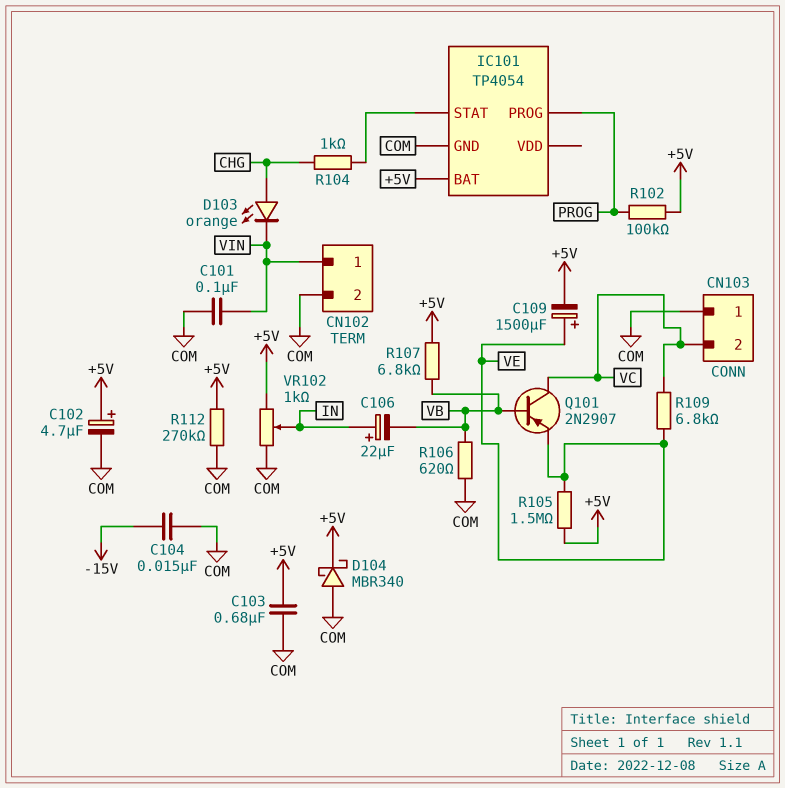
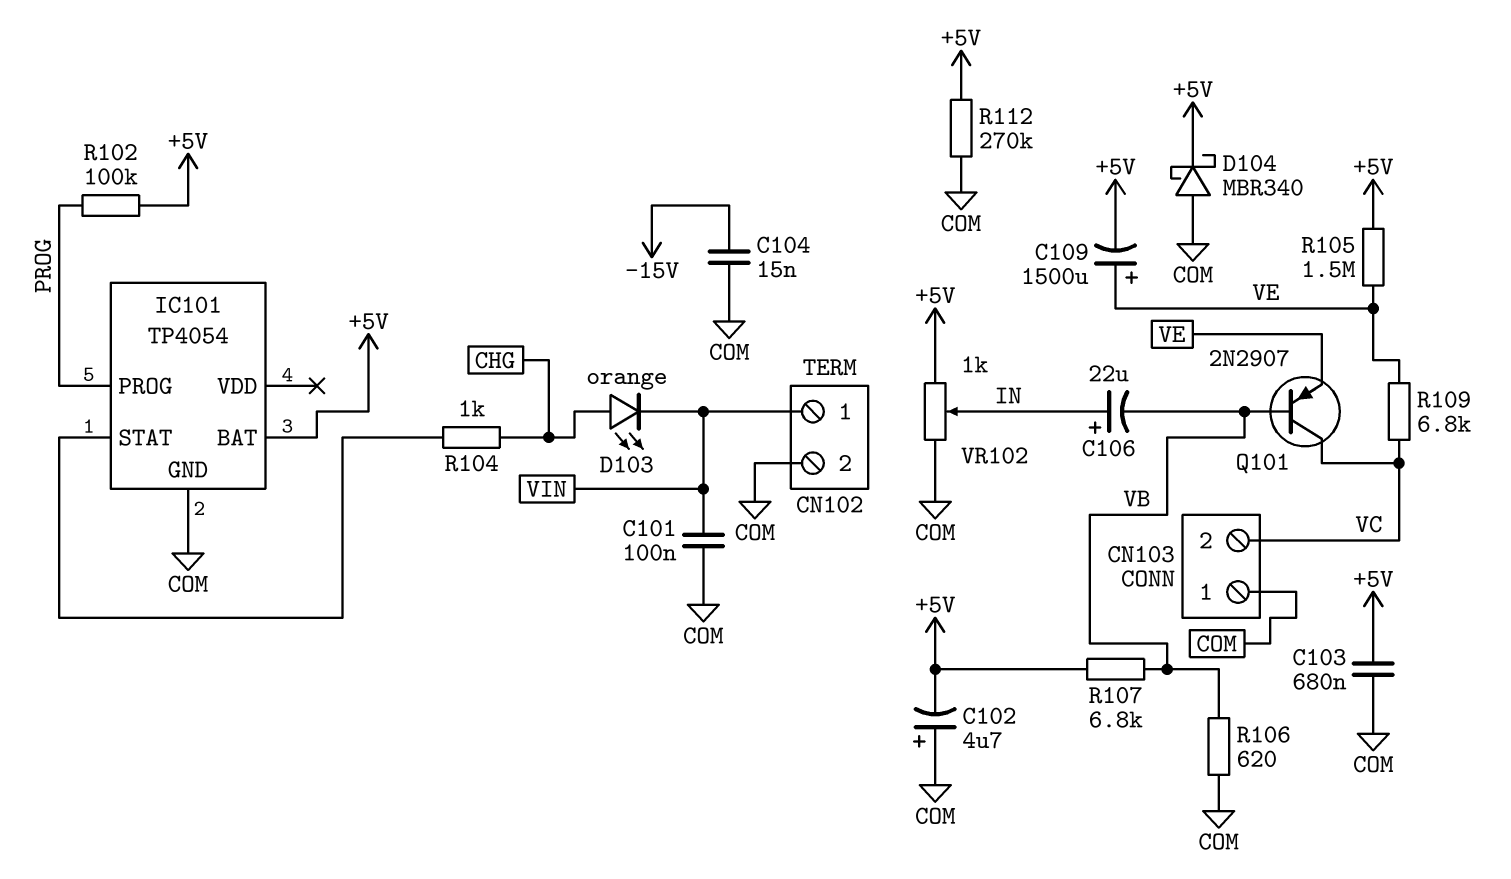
C102: 4.7uF (plus +5V, minus COM) -> 4.7uF (plus COM, minus +5V)

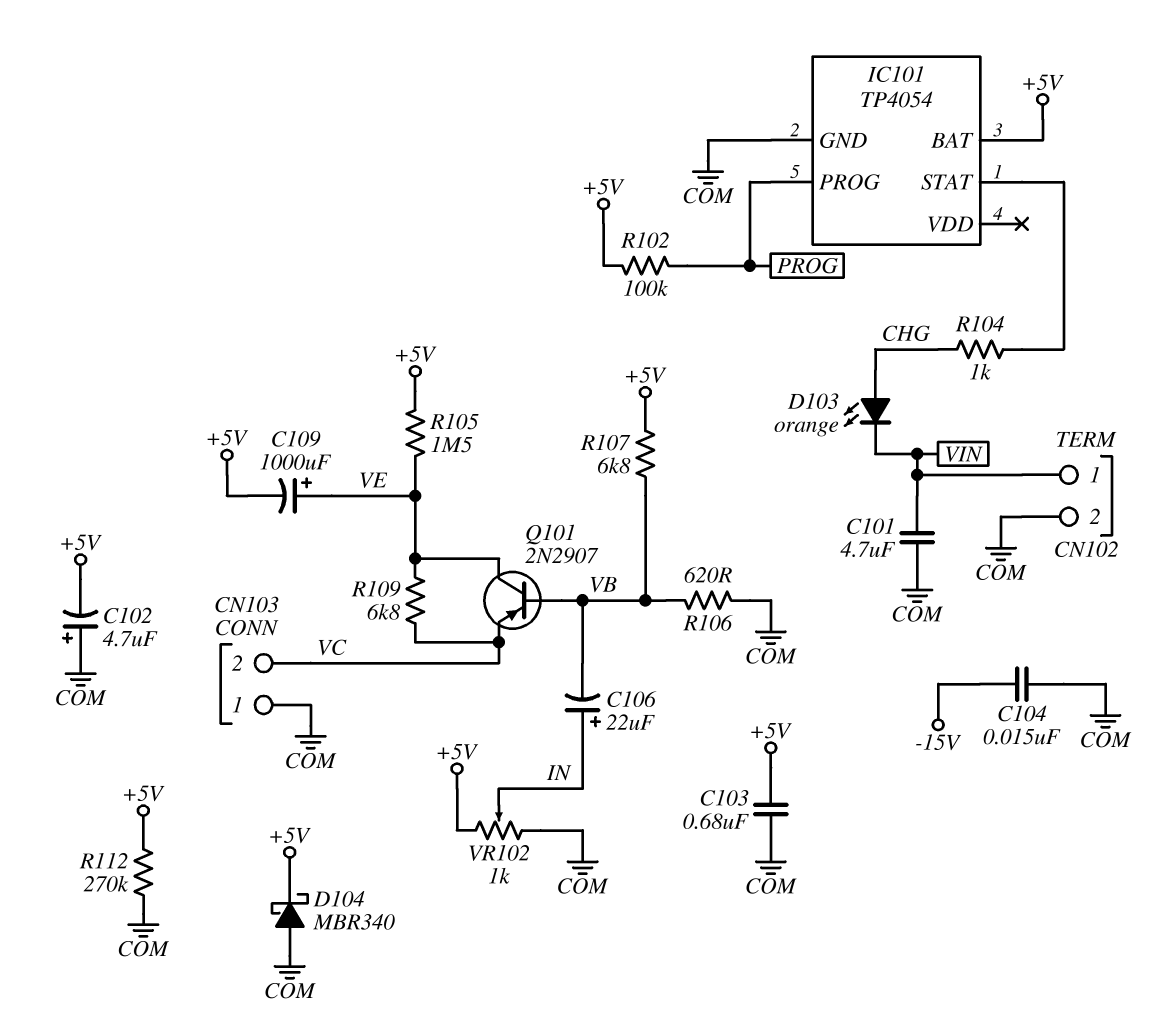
C101: 100nF (COM, VIN) -> 4.7uF (COM, VIN)
C109: 1500uF (plus VE, minus +5V) -> 1000uF (plus VE, minus +5V)
Q101: PNP 2N2907 (B VB, C VC, E VE) -> PNP 2N2907 (B VB, C VE, E VC)

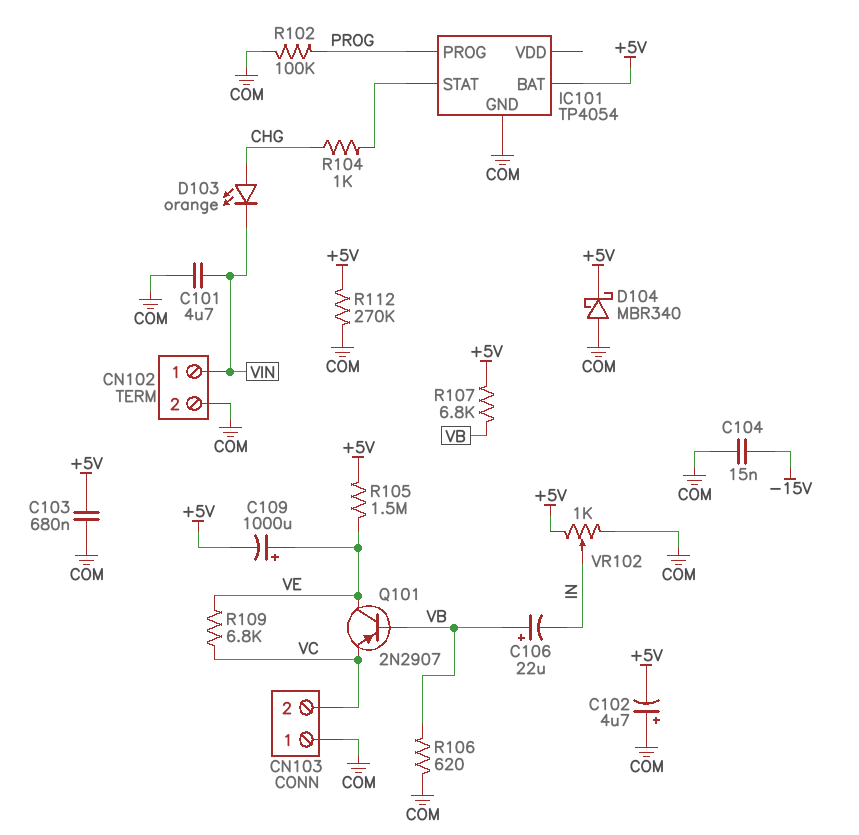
C106: 22uF (plus IN, minus VB) -> 22uF (plus VB, minus IN)
R102: 100k (+5V, PROG) -> 100k (COM, PROG)

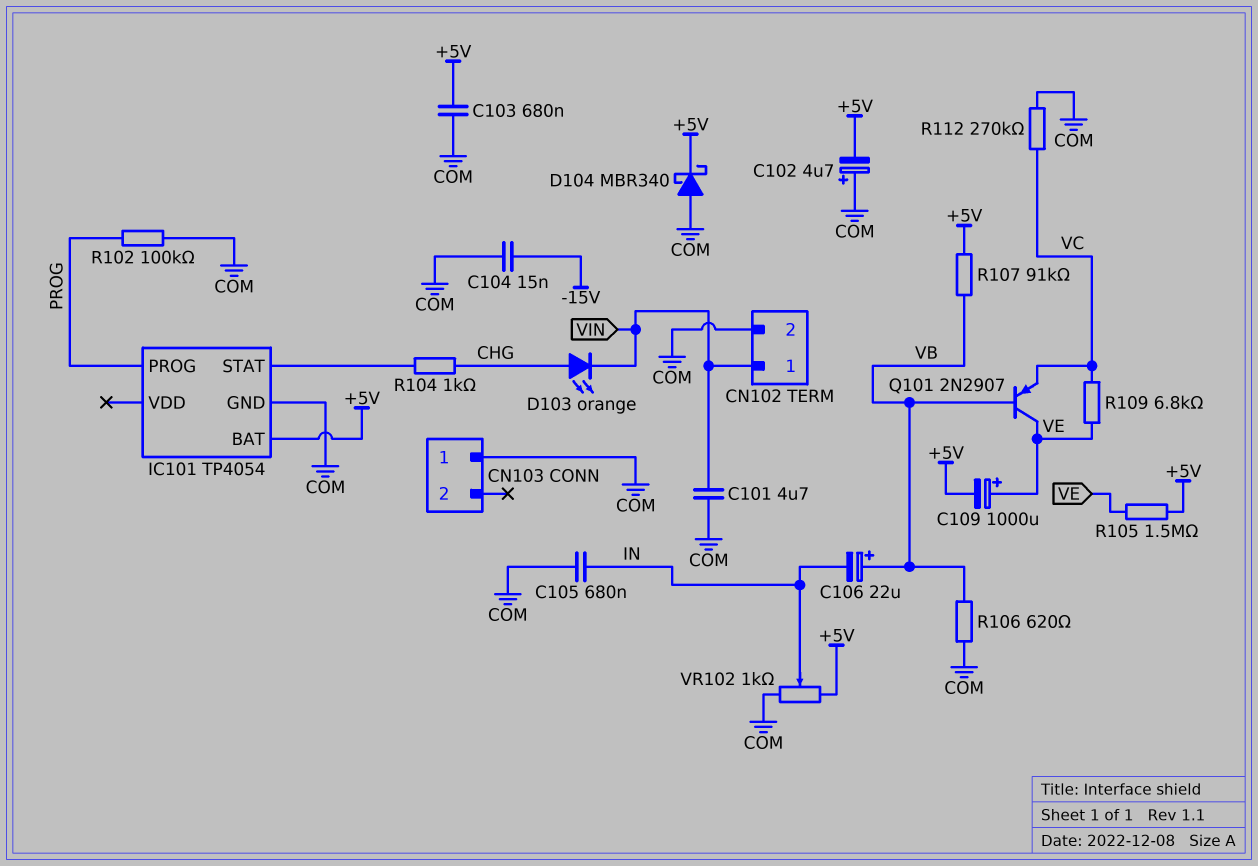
C105: none -> 680nF (COM, IN)
CN103 pin 2: VC -> none
R107: 6.8k (+5V, VB) -> 91k (+5V, VB)
R112: 270k (+5V, COM) -> 270k (COM, VC)

